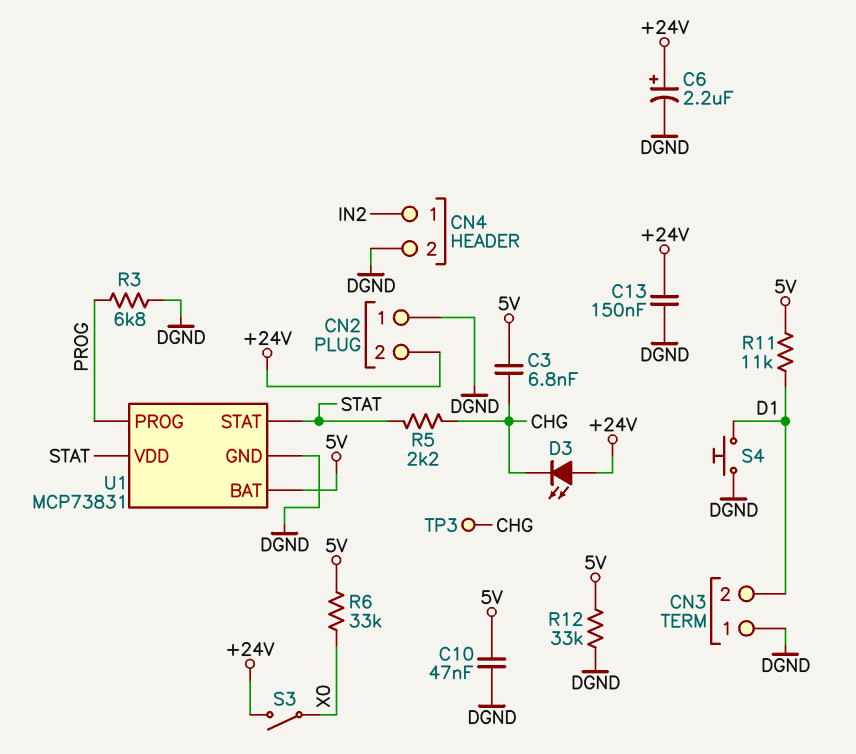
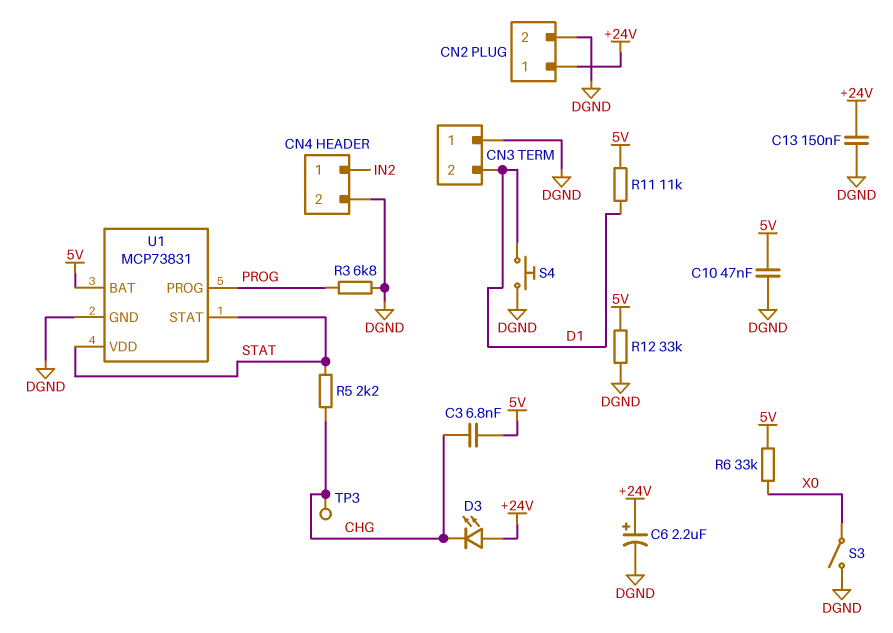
CN2 pin 1: DGND -> +24V
CN2 pin 2: +24V -> DGND
S3: switch (+24V, X0) -> switch (DGND, X0)

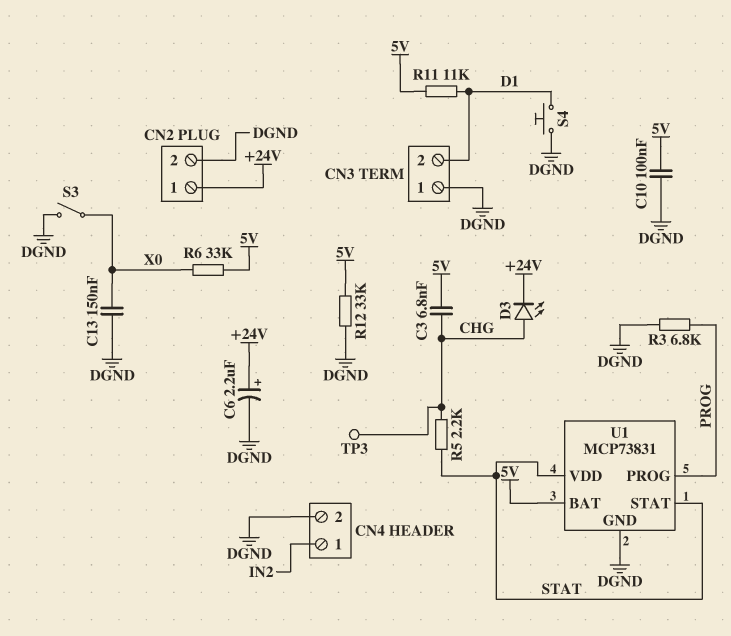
C10: 47nF (5V, DGND) -> 100nF (5V, DGND)
C13: 150nF (+24V, DGND) -> 150nF (DGND, X0)
D3: LED (A +24V, K CHG) -> LED (A CHG, K +24V)

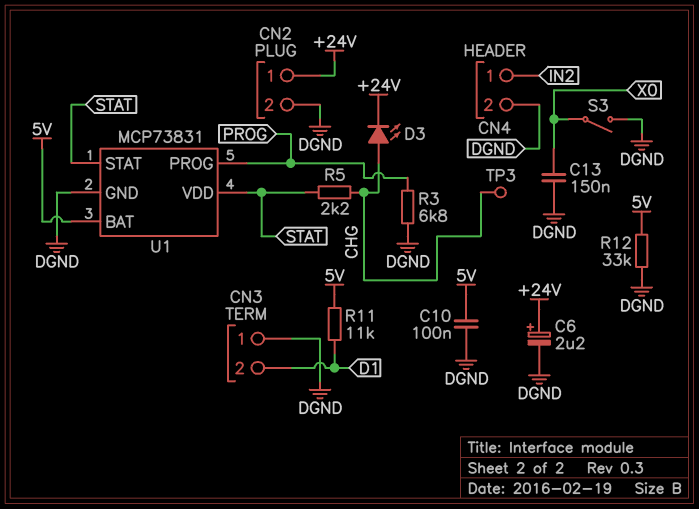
C3: 6.8nF (5V, CHG) -> none
R6: 33k (5V, X0) -> none
S4: button (D1, DGND) -> none

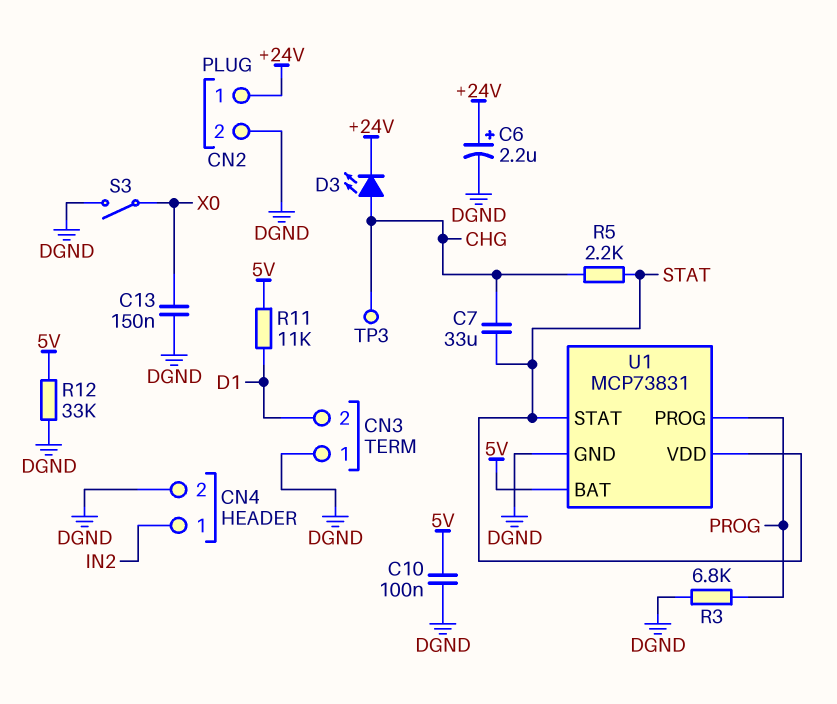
C7: none -> 33uF (CHG, STAT)

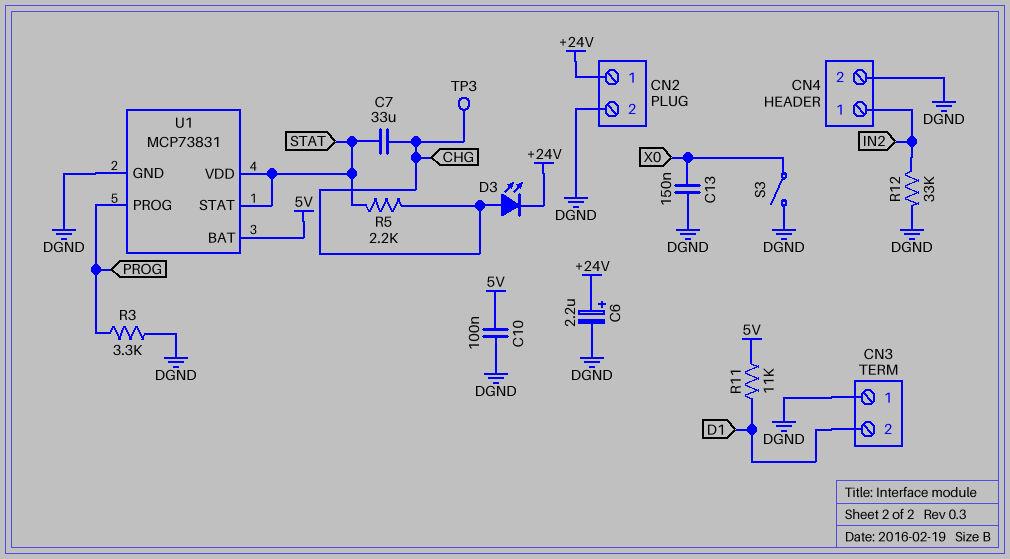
R3: 6.8k (DGND, PROG) -> 3.3k (DGND, PROG)
R12: 33k (5V, DGND) -> 33k (DGND, IN2)

